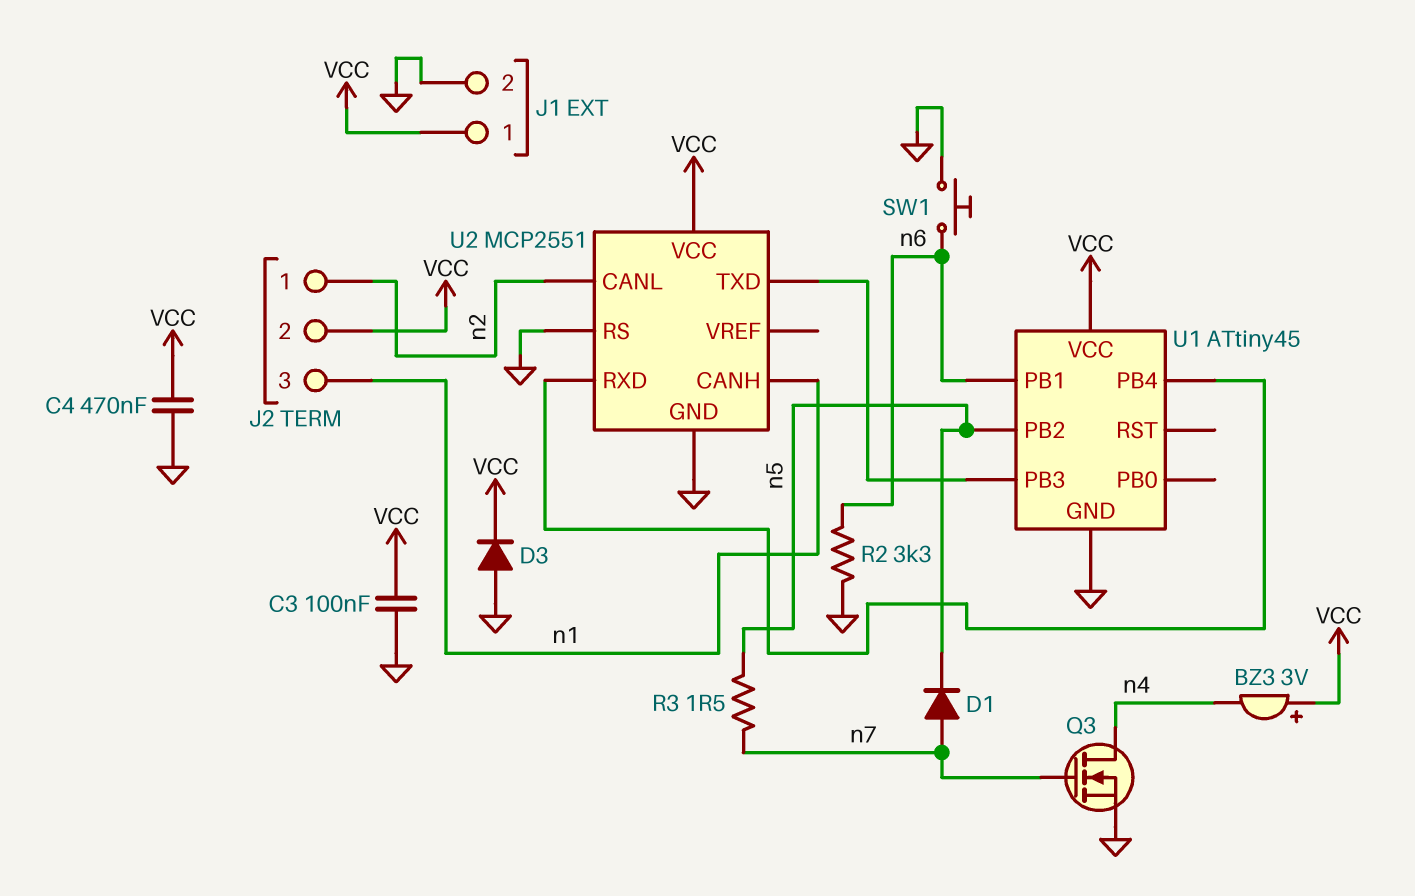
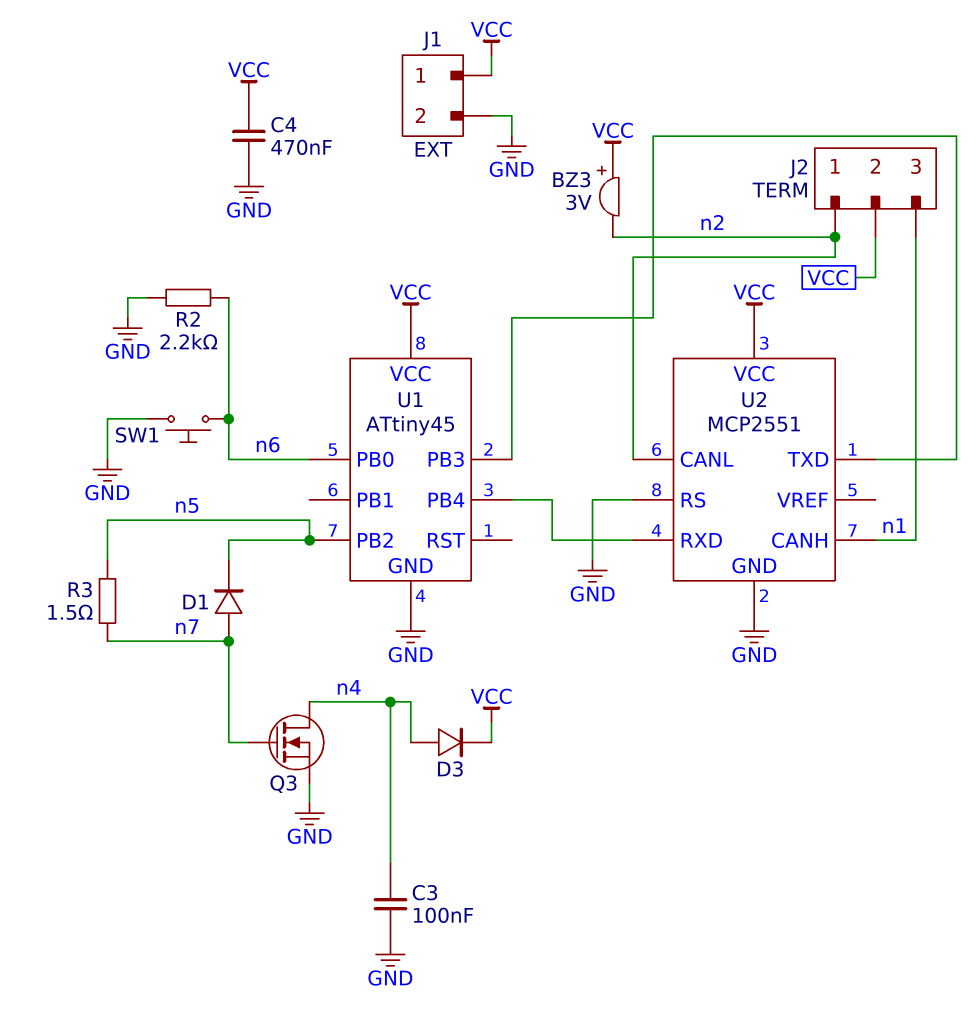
BZ3: buzzer 3V (plus VCC, minus n4) -> buzzer 3V (plus VCC, minus n2)
C3: 100nF (GND, VCC) -> 100nF (GND, n4)
D3: diode (A GND, K VCC) -> diode (A n4, K VCC)
R2: 3.3k (GND, n6) -> 2.2k (GND, n6)
U1 pin PB0: none -> n6
U1 pin PB1: n6 -> none

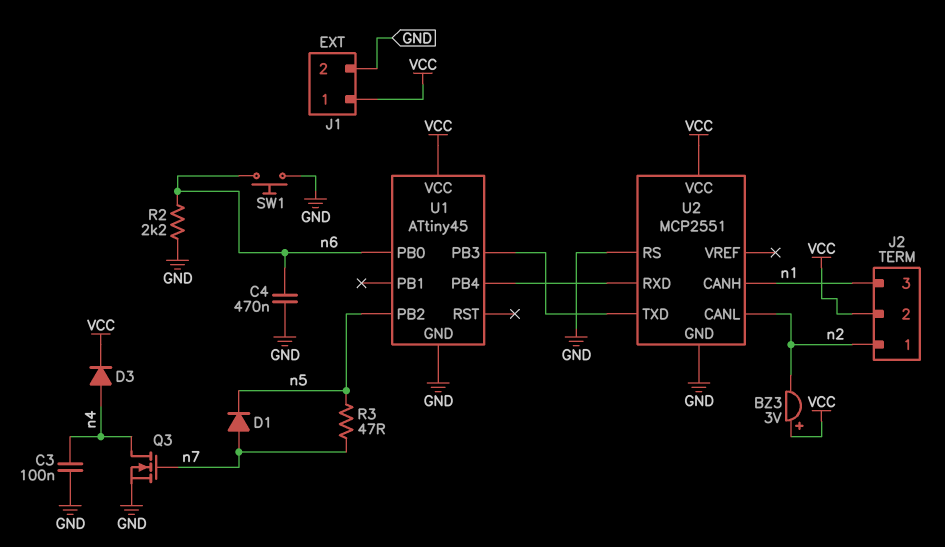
C4: 470nF (GND, VCC) -> 470nF (GND, n6)
R3: 1.5 (n5, n7) -> 47 (n5, n7)

